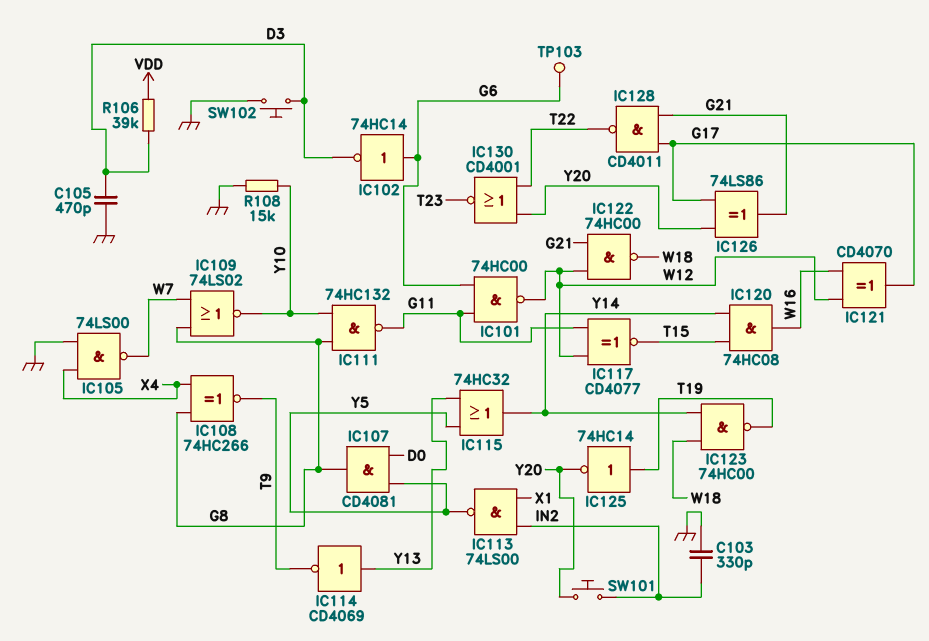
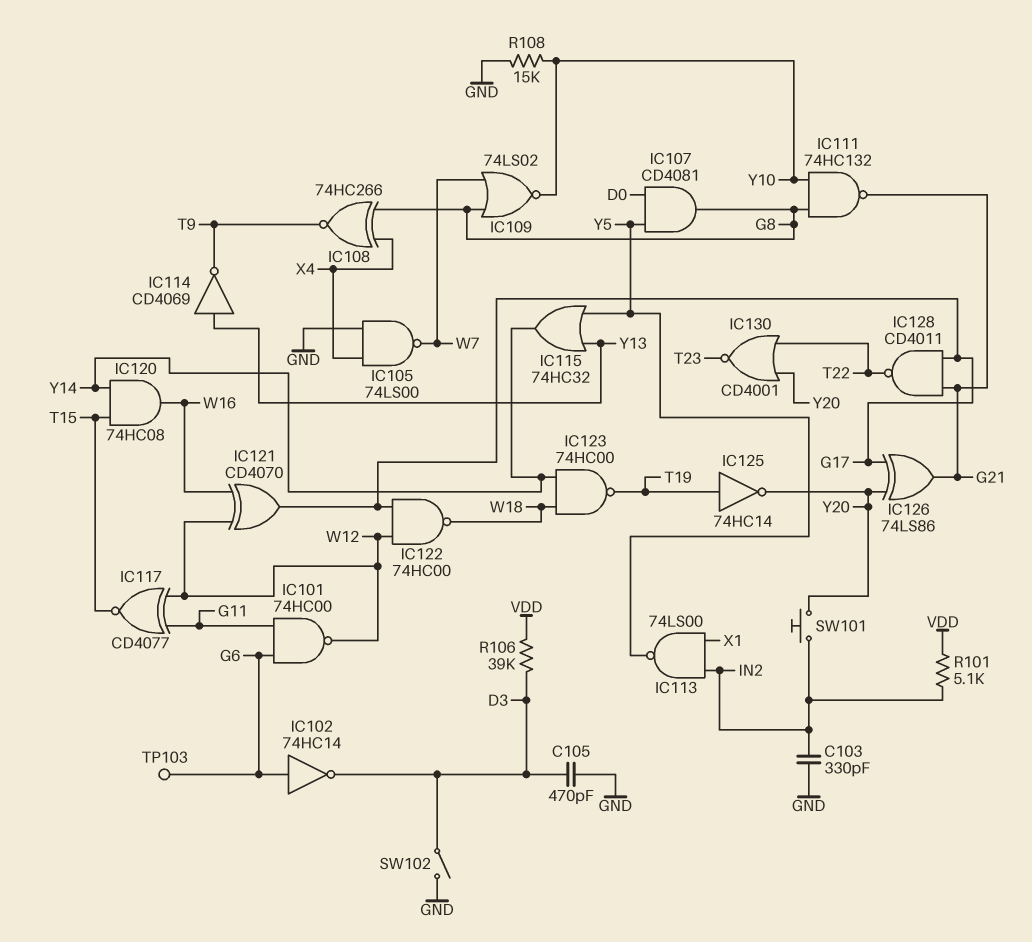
IC111: NAND 74HC132 (in G8, in Y10, out G11) -> NAND 74HC132 (in G8, in Y10, out G21)
IC122: NAND 74HC00 (in G21, in W12, out W18) -> NAND 74HC00 (in G17, in W12, out W18)
R101: none -> 5.1k (IN2, VDD)
SW102: button (D3, GND) -> switch (D3, GND)

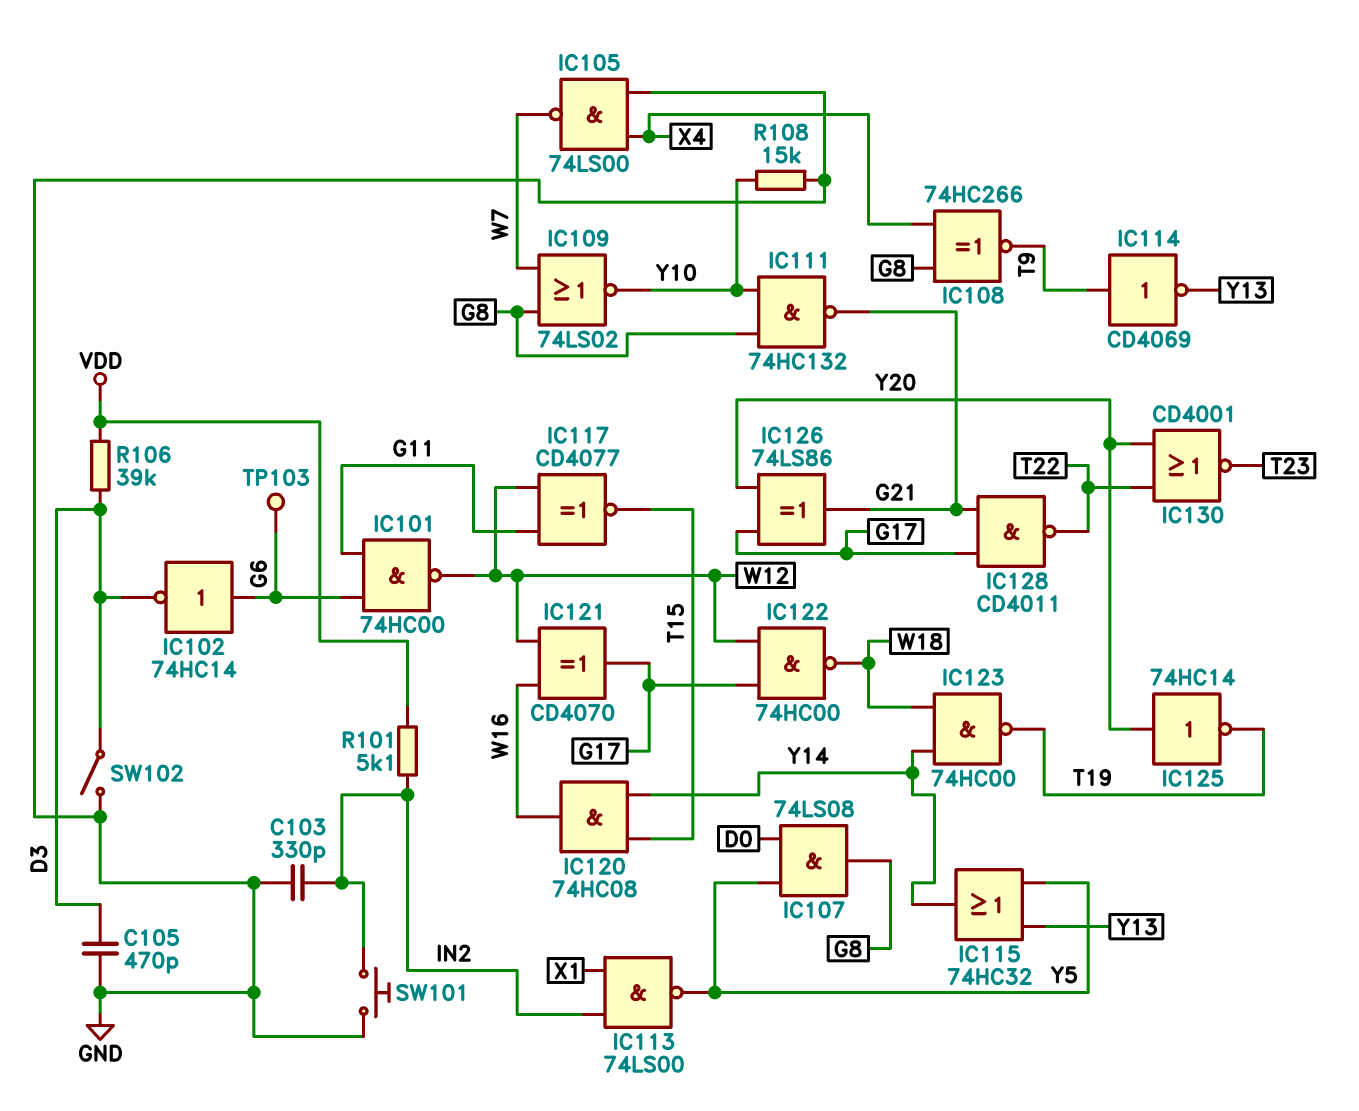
IC107: AND CD4081 (in D0, in Y5, out G8) -> AND 74LS08 (in D0, in Y5, out G8)
IC114: NOT CD4069 (in Y13, out T9) -> NOT CD4069 (in T9, out Y13)
IC125: NOT 74HC14 (in T19, out Y20) -> NOT 74HC14 (in Y20, out T19)
SW101: button (IN2, Y20) -> button (GND, IN2)

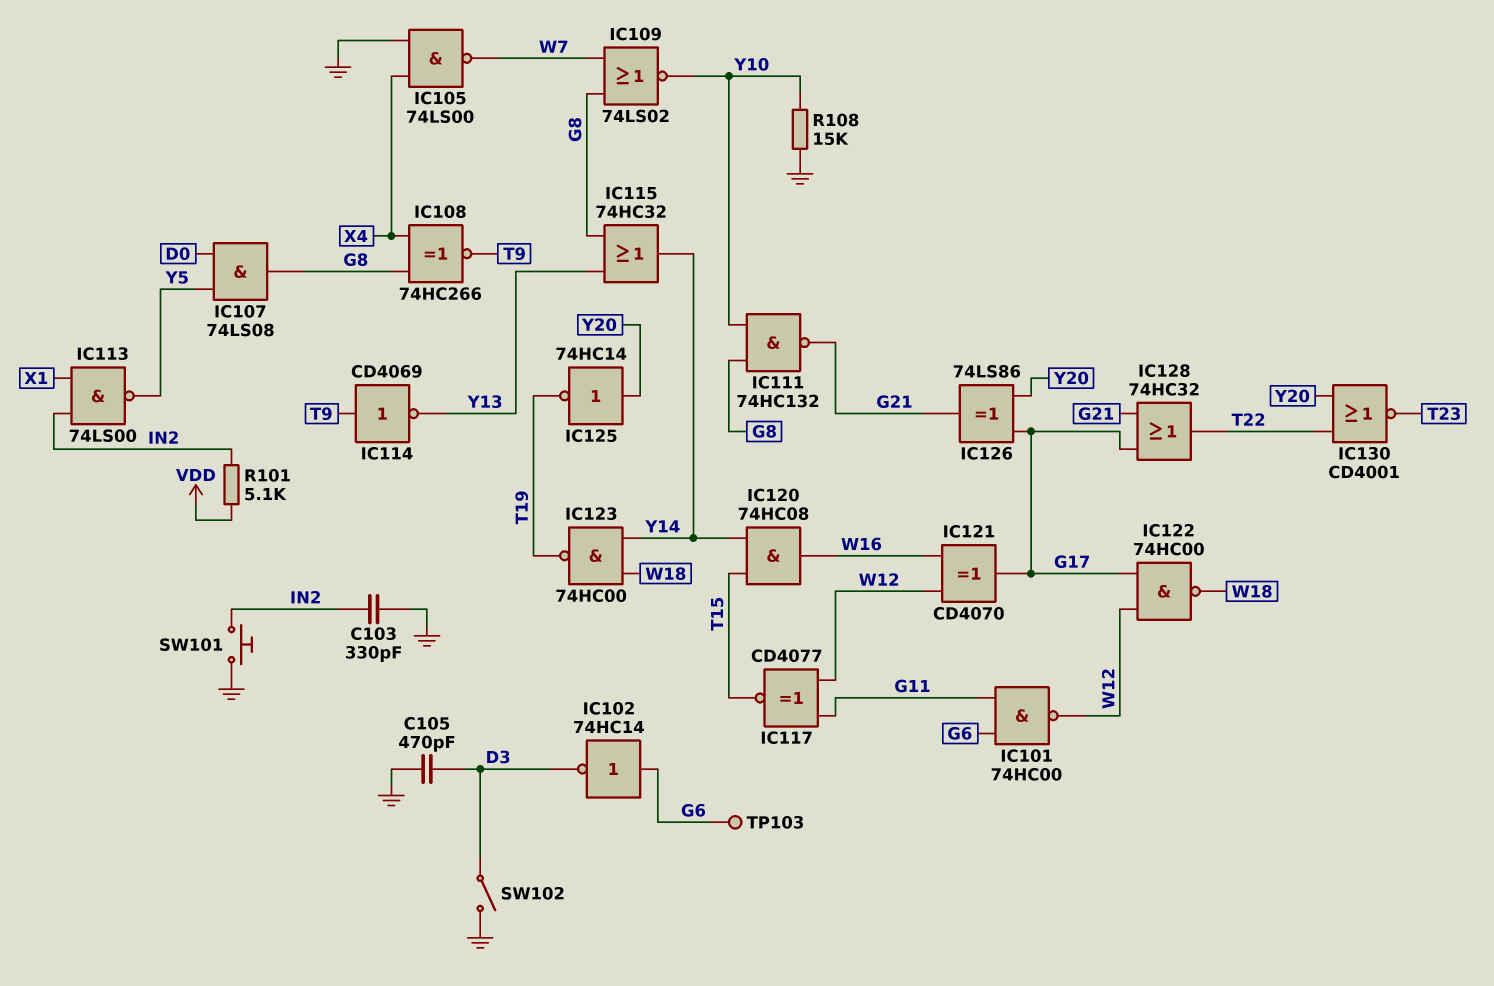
IC115: OR 74HC32 (in Y5, in Y13, out Y14) -> OR 74HC32 (in G8, in Y13, out Y14)
IC128: NAND CD4011 (in G17, in G21, out T22) -> OR 74HC32 (in G17, in G21, out T22)
R106: 39k (D3, VDD) -> none

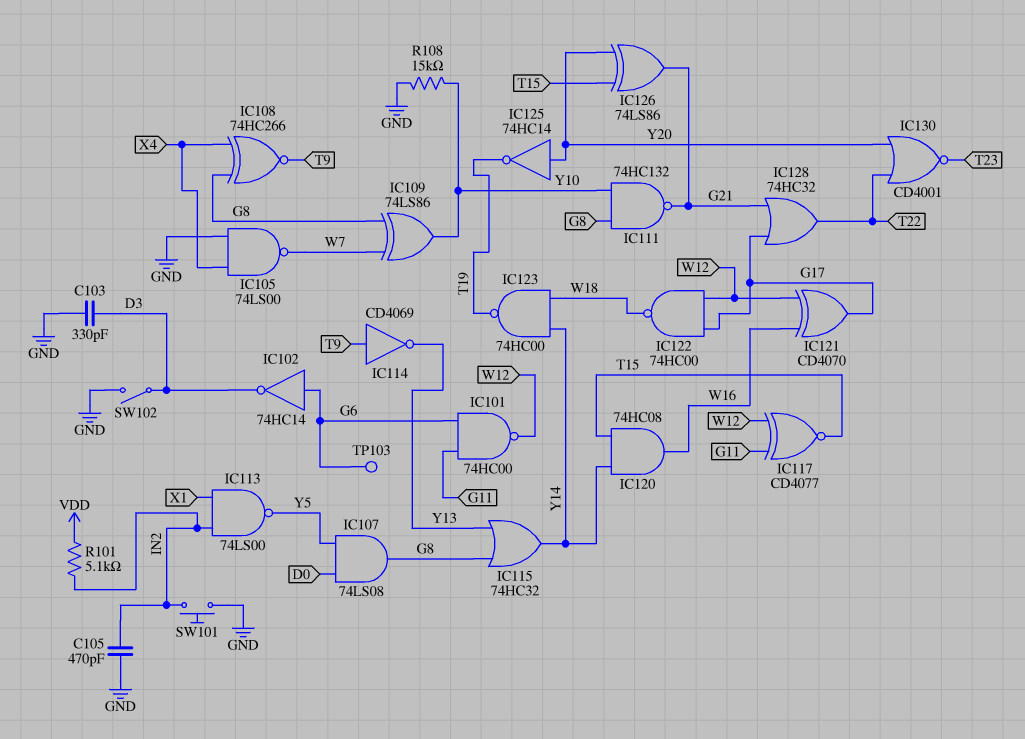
C103: 330pF (GND, IN2) -> 330pF (D3, GND)
C105: 470pF (D3, GND) -> 470pF (GND, IN2)
IC109: NOR 74LS02 (in G8, in W7, out Y10) -> XOR 74LS86 (in G8, in W7, out Y10)
IC126: XOR 74LS86 (in G17, in Y20, out G21) -> XOR 74LS86 (in T15, in Y20, out G21)

